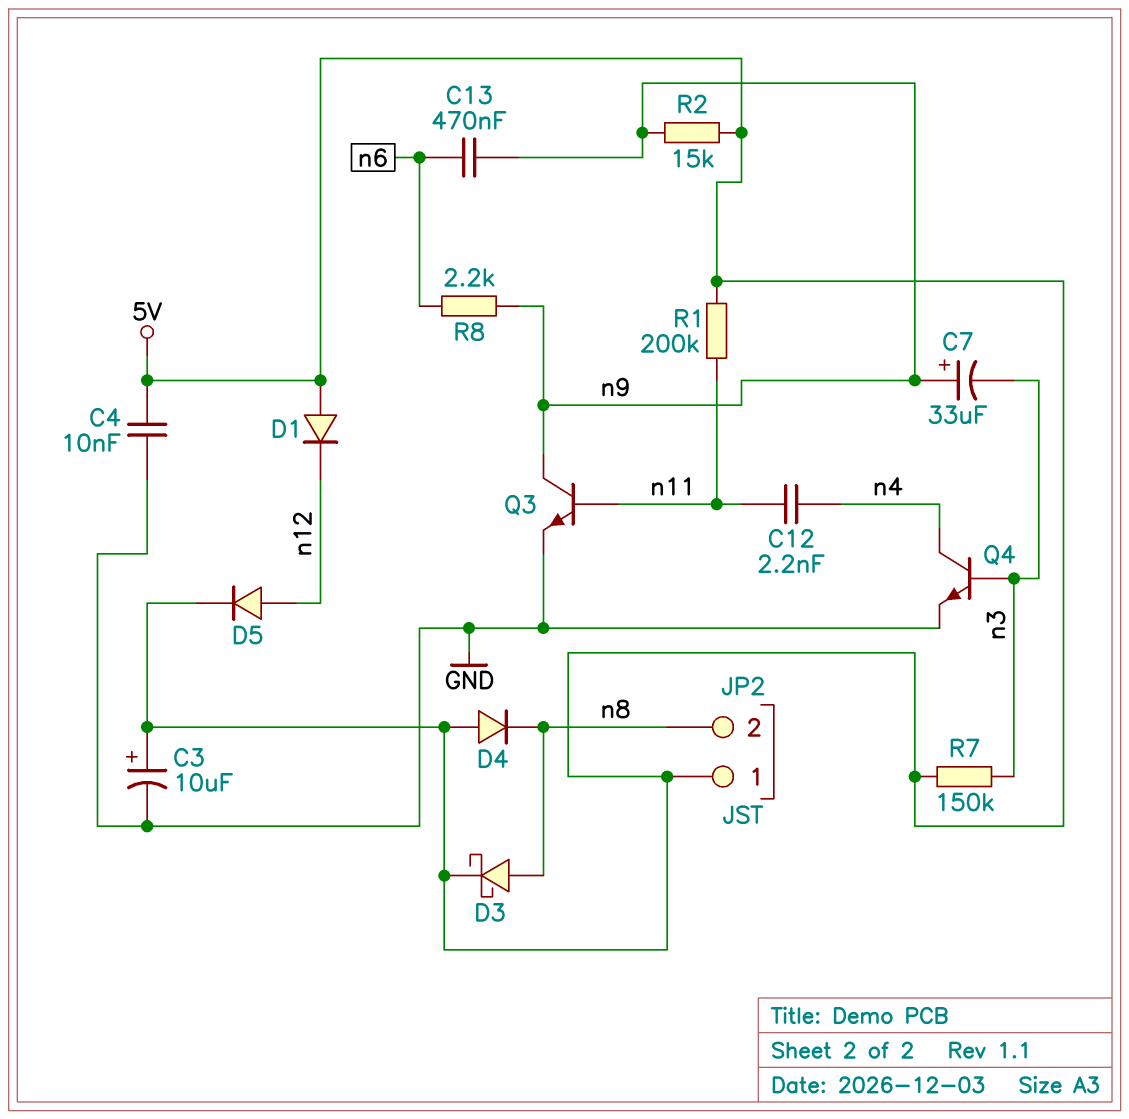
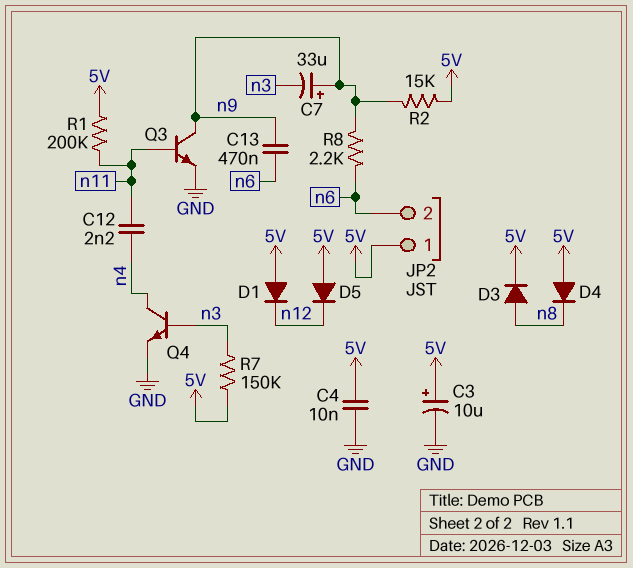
D3: schottky (A n8, K 5V) -> diode (A n8, K 5V)
D5: diode (A n12, K 5V) -> diode (A 5V, K n12)
JP2 pin 2: n8 -> n6

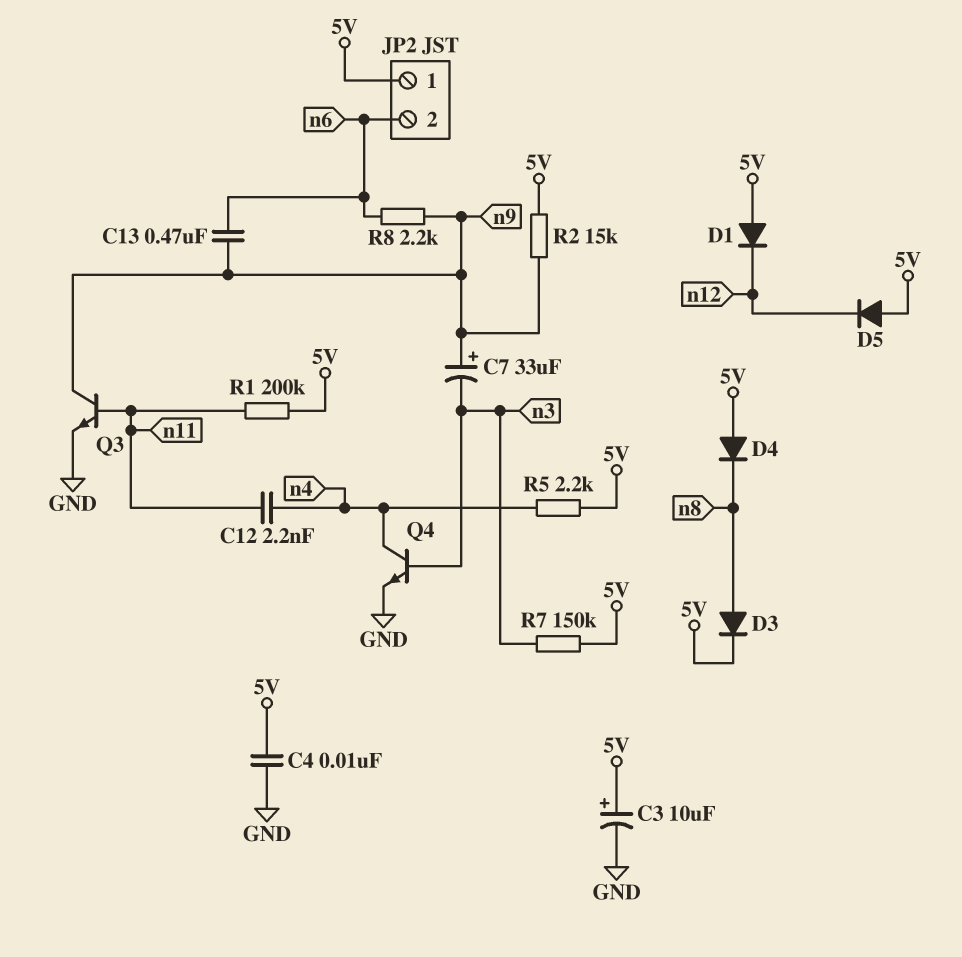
R5: none -> 2.2k (5V, n4)

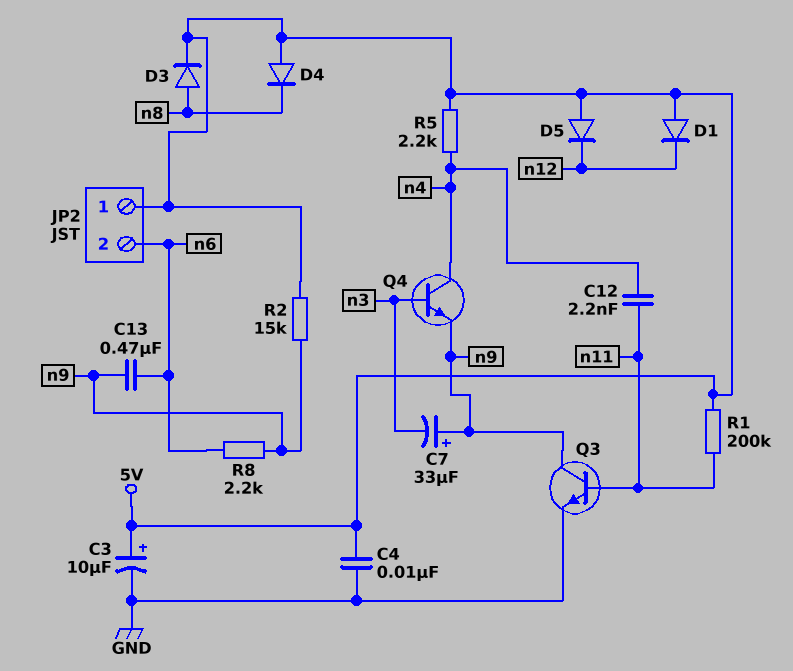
Q4: NPN (B n3, C n4, E GND) -> NPN (B n3, C n4, E n9)
R7: 150k (5V, n3) -> none

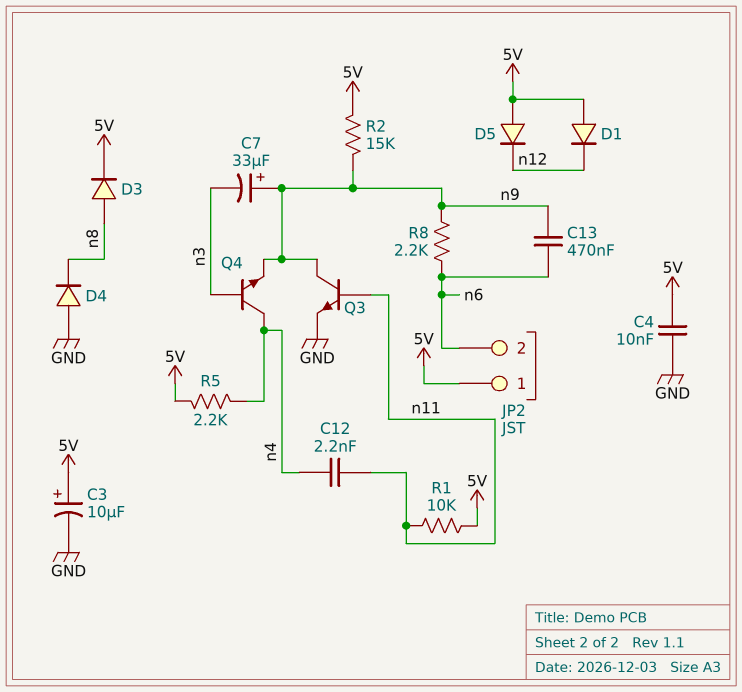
D4: diode (A 5V, K n8) -> diode (A GND, K n8)
R1: 200k (5V, n11) -> 10k (5V, n11)

